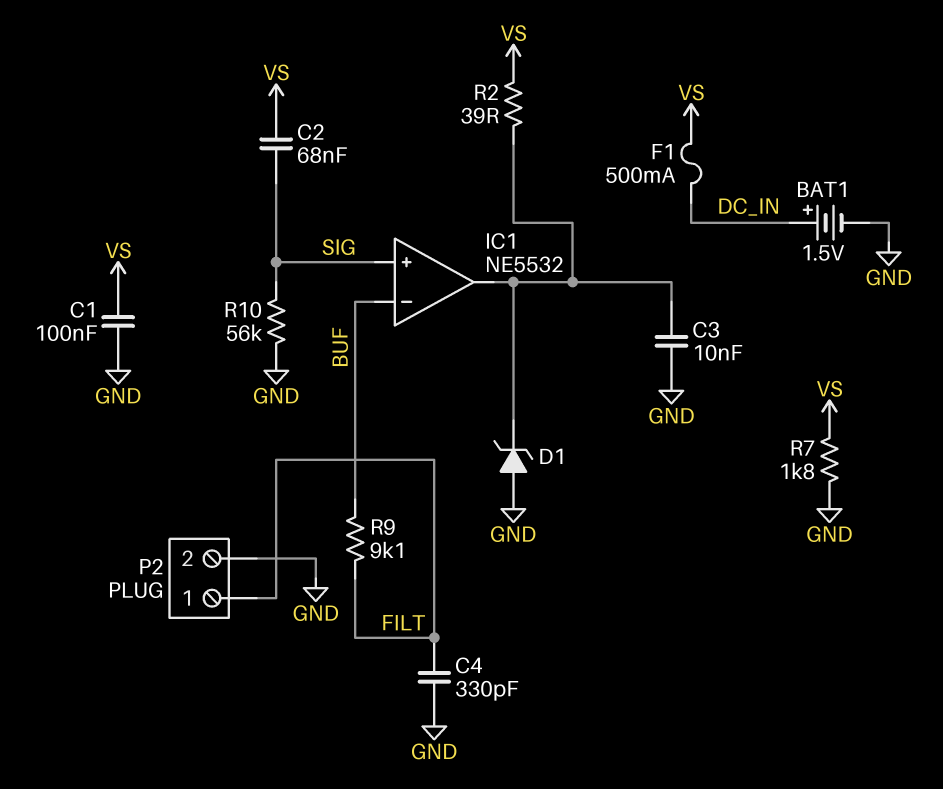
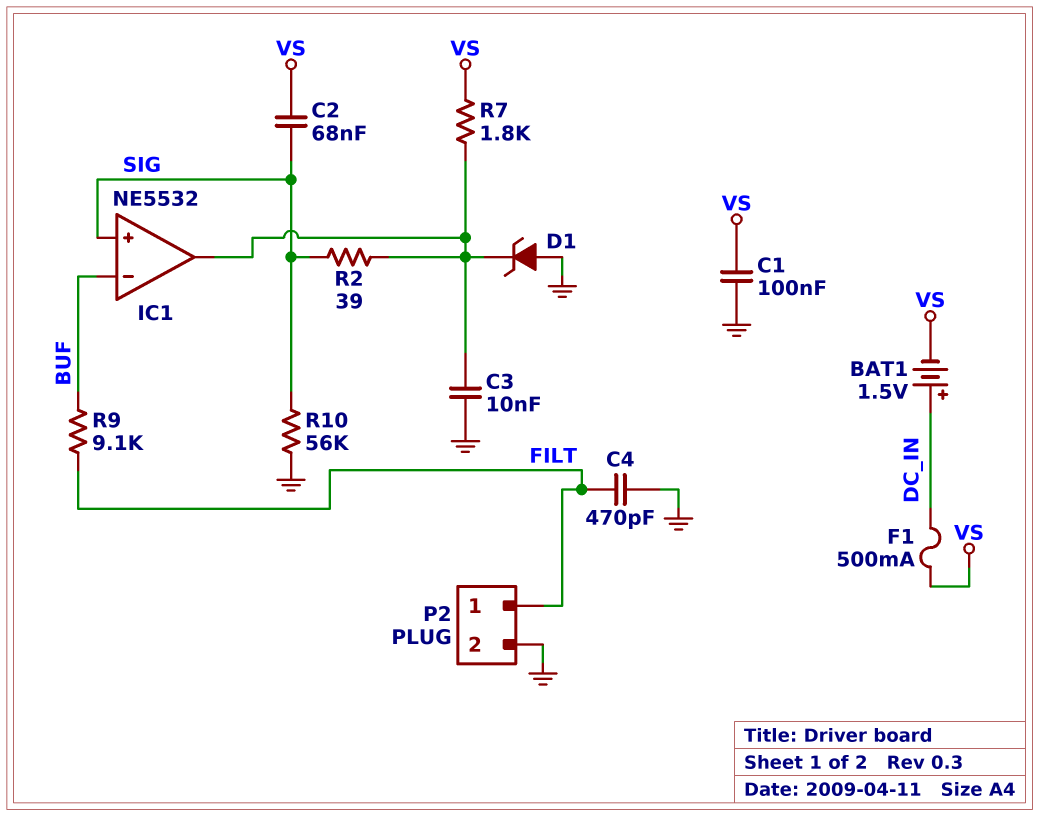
BAT1: 1.5V (plus DC_IN, minus GND) -> 1.5V (plus DC_IN, minus VS)
C4: 330pF (FILT, GND) -> 470pF (FILT, GND)
R2: 39 (IC1/out, VS) -> 39 (IC1/out, SIG)
R7: 1.8k (GND, VS) -> 1.8k (IC1/out, VS)

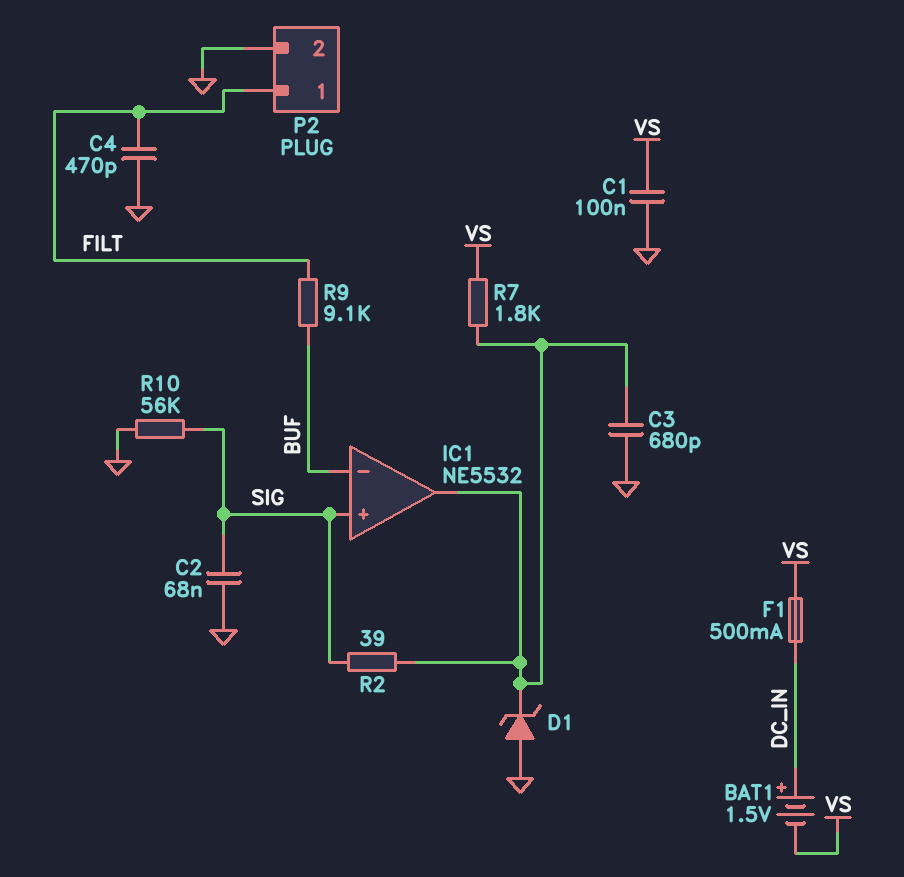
C2: 68nF (SIG, VS) -> 68nF (GND, SIG)
C3: 10nF (GND, IC1/out) -> 680pF (GND, IC1/out)

